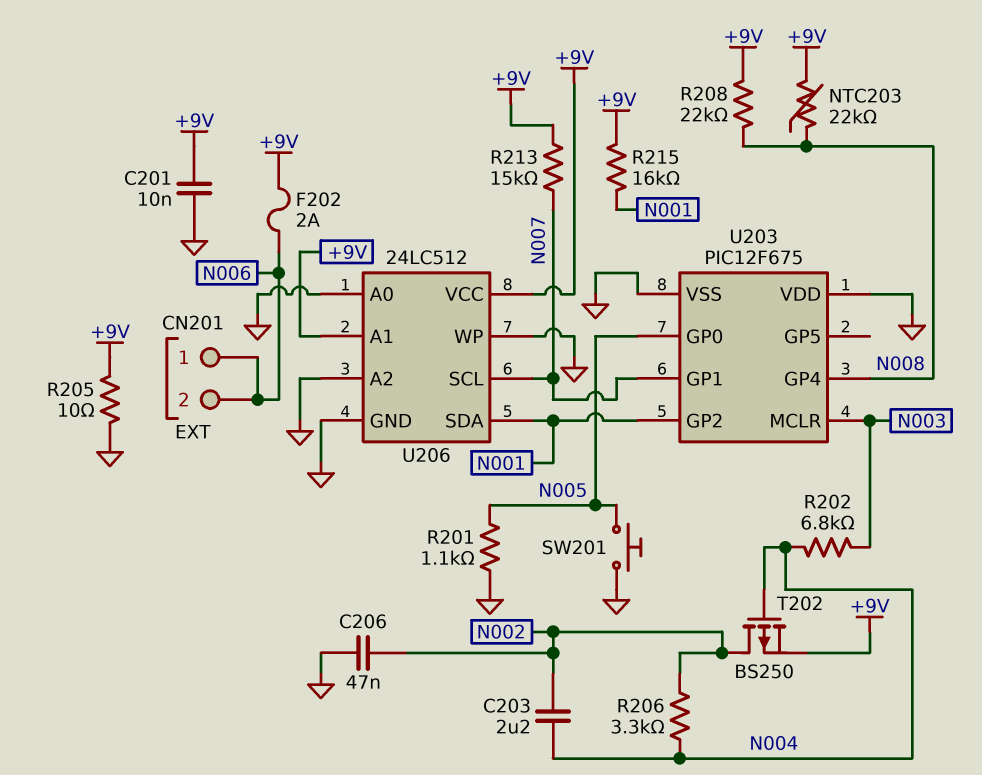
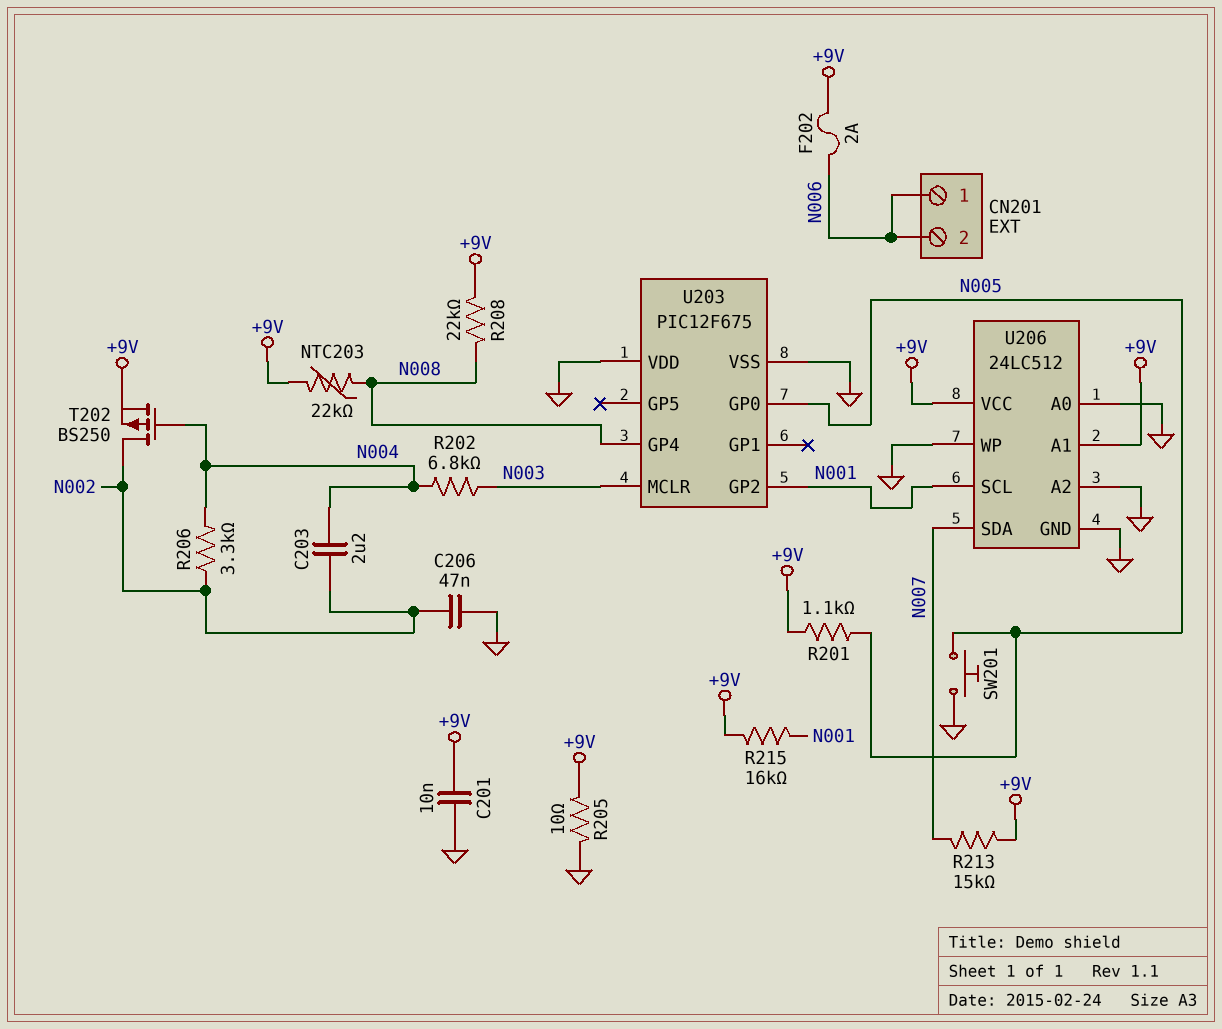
R201: 1.1k (GND, N005) -> 1.1k (+9V, N005)
U203 pin GP1: N007 -> none
U206 pin SCL: N007 -> N001
U206 pin SDA: N001 -> N007

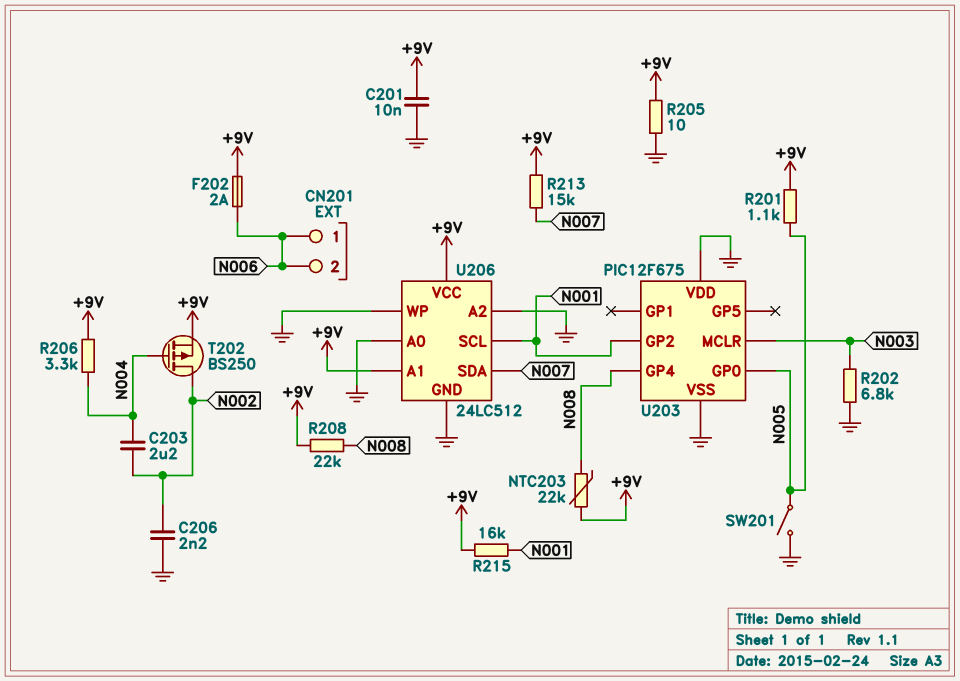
C206: 47nF (GND, N002) -> 2.2nF (GND, N002)
R202: 6.8k (N003, N004) -> 6.8k (GND, N003)
R206: 3.3k (N002, N004) -> 3.3k (+9V, N004)
SW201: button (GND, N005) -> switch (GND, N005)

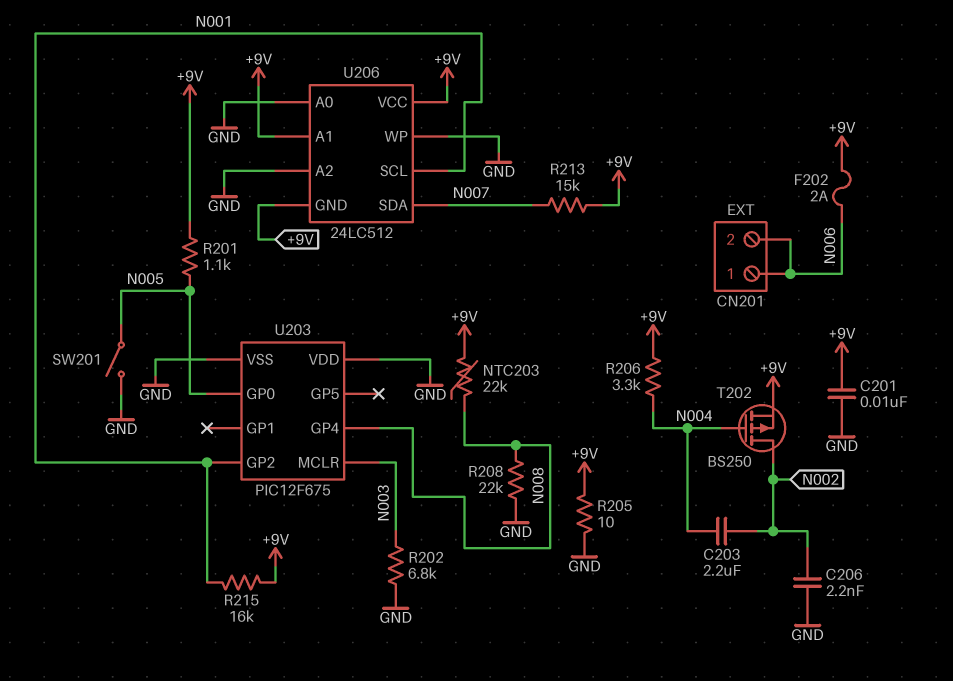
R208: 22k (+9V, N008) -> 22k (GND, N008)
U206 pin GND: GND -> +9V

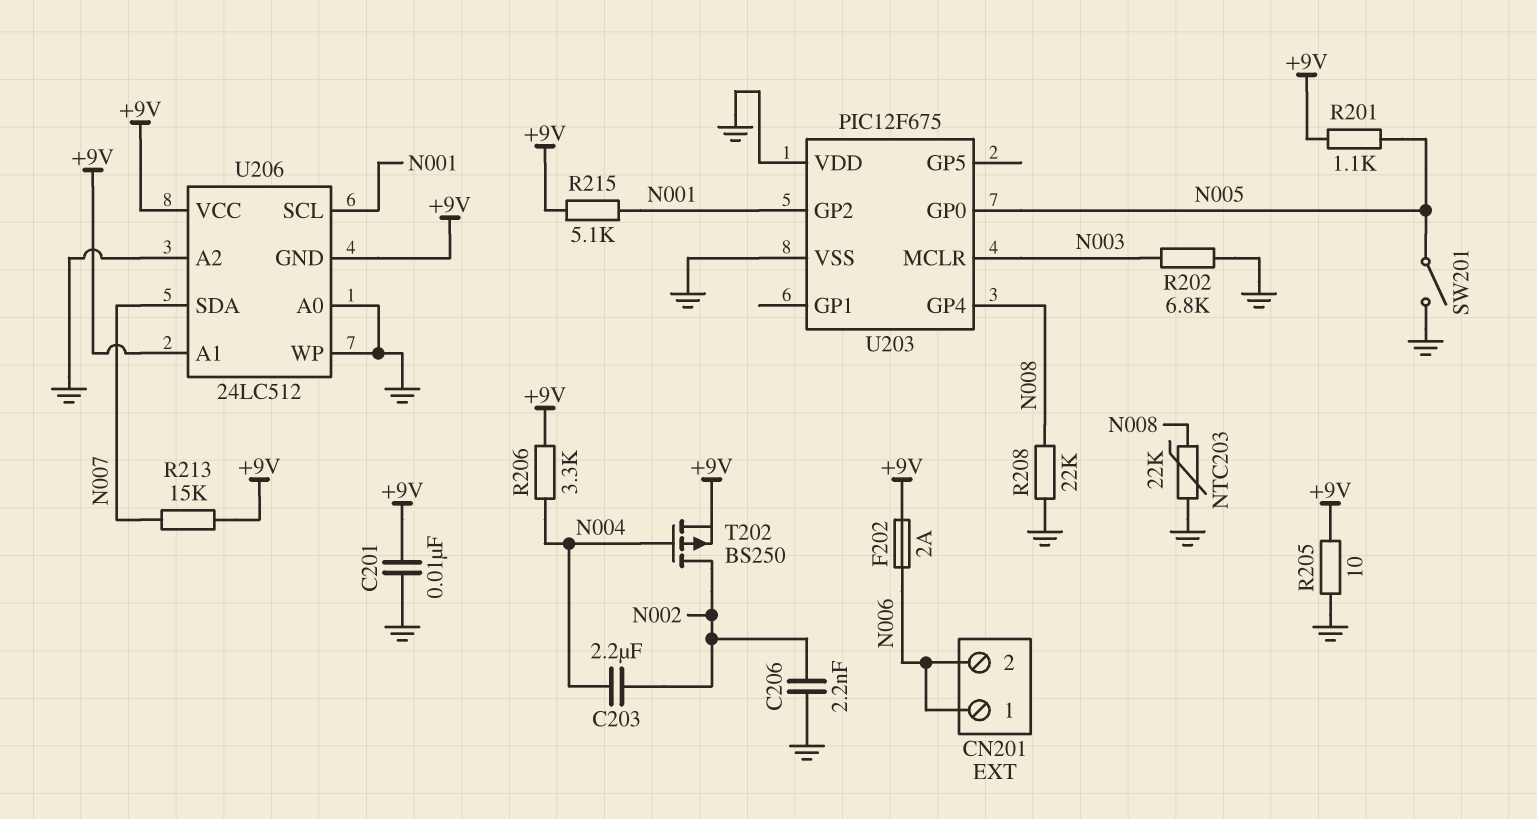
NTC203: 22k (+9V, N008) -> 22k (GND, N008)
R215: 16k (+9V, N001) -> 5.1k (+9V, N001)

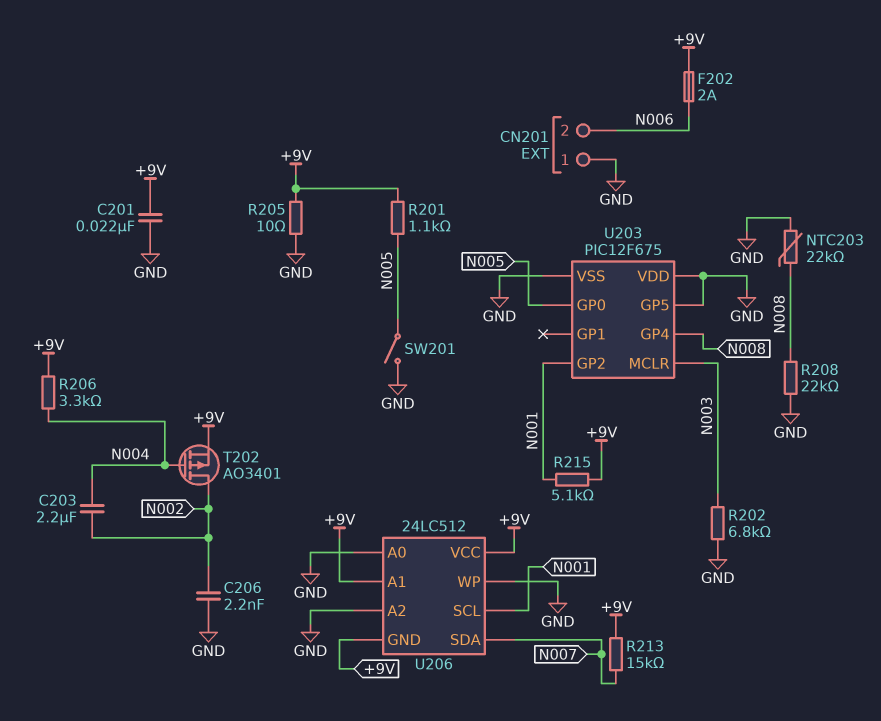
C201: 10nF (+9V, GND) -> 22nF (+9V, GND)
CN201 pin 1: N006 -> GND
T202: PMOS BS250 (G N004, D N002, S +9V) -> PMOS AO3401 (G N004, D N002, S +9V)
U203 pin GP5: none -> GND

